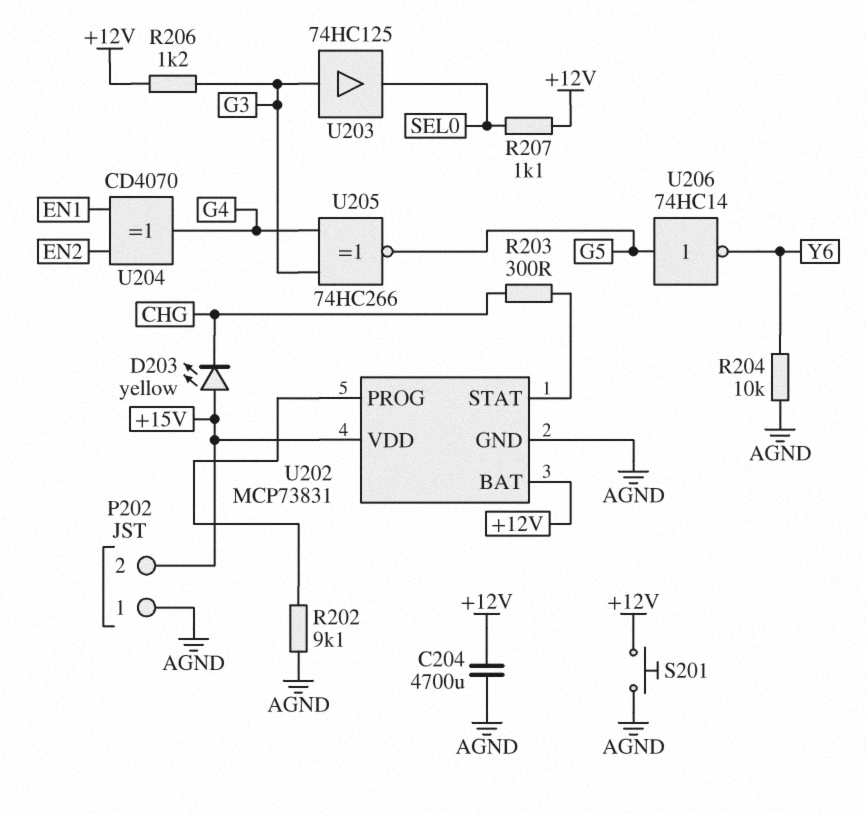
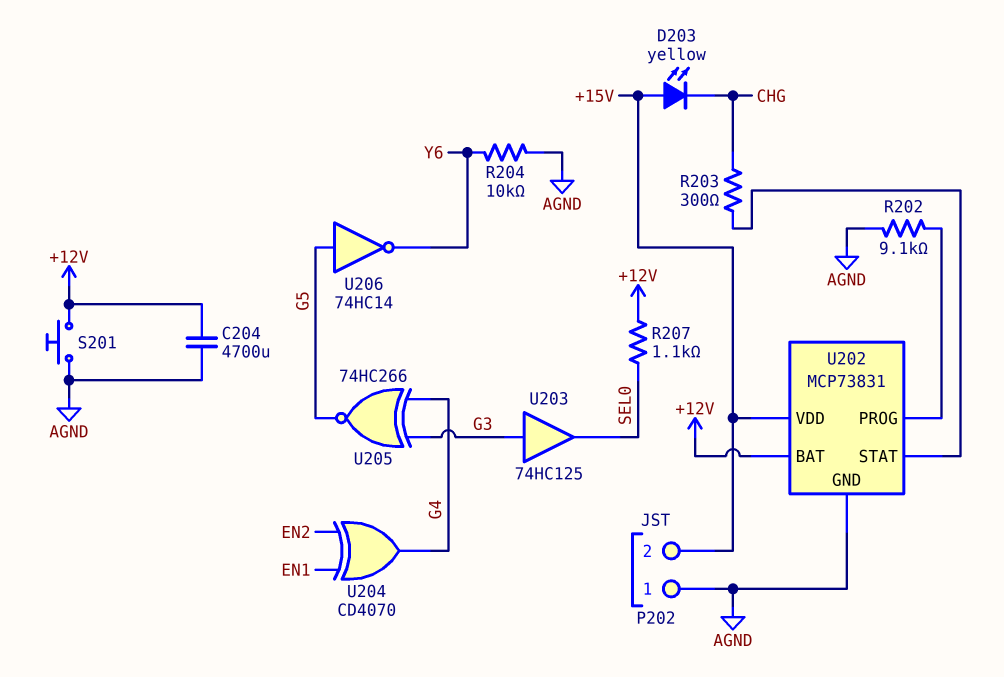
R206: 1.2k (+12V, G3) -> none

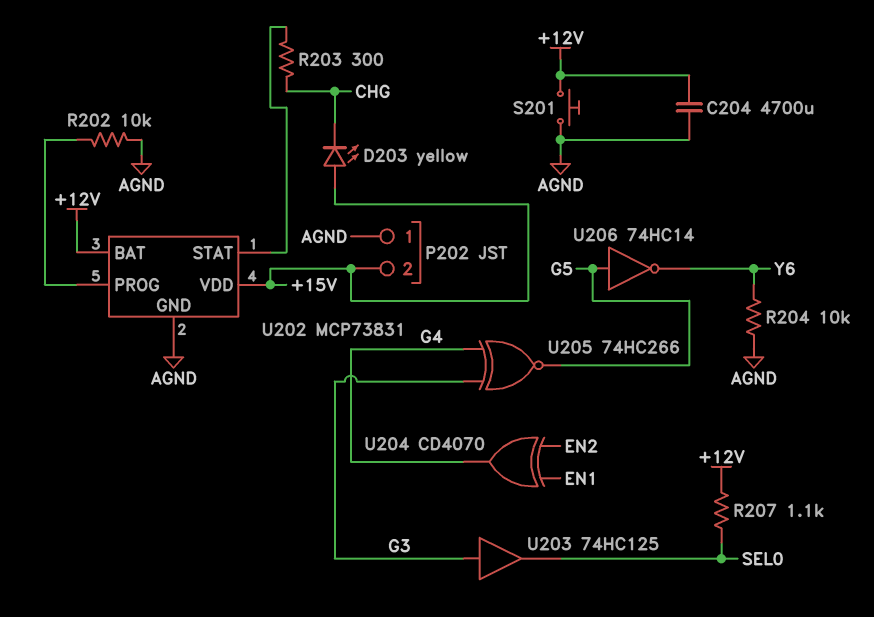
R202: 9.1k (AGND, U202/PROG) -> 10k (AGND, U202/PROG)

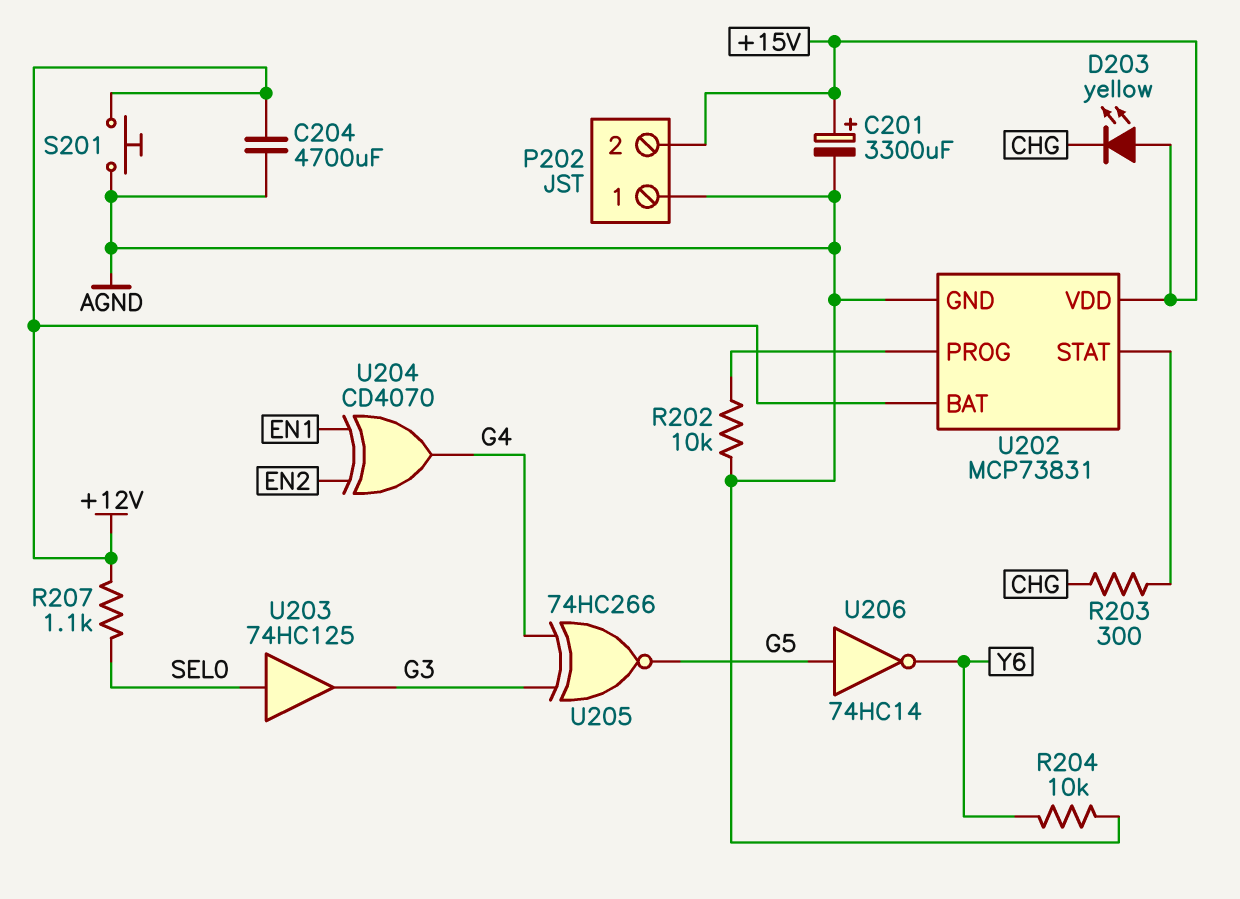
C201: none -> 3300uF (plus +15V, minus AGND)
U203: buffer 74HC125 (in G3, out SEL0) -> buffer 74HC125 (in SEL0, out G3)

